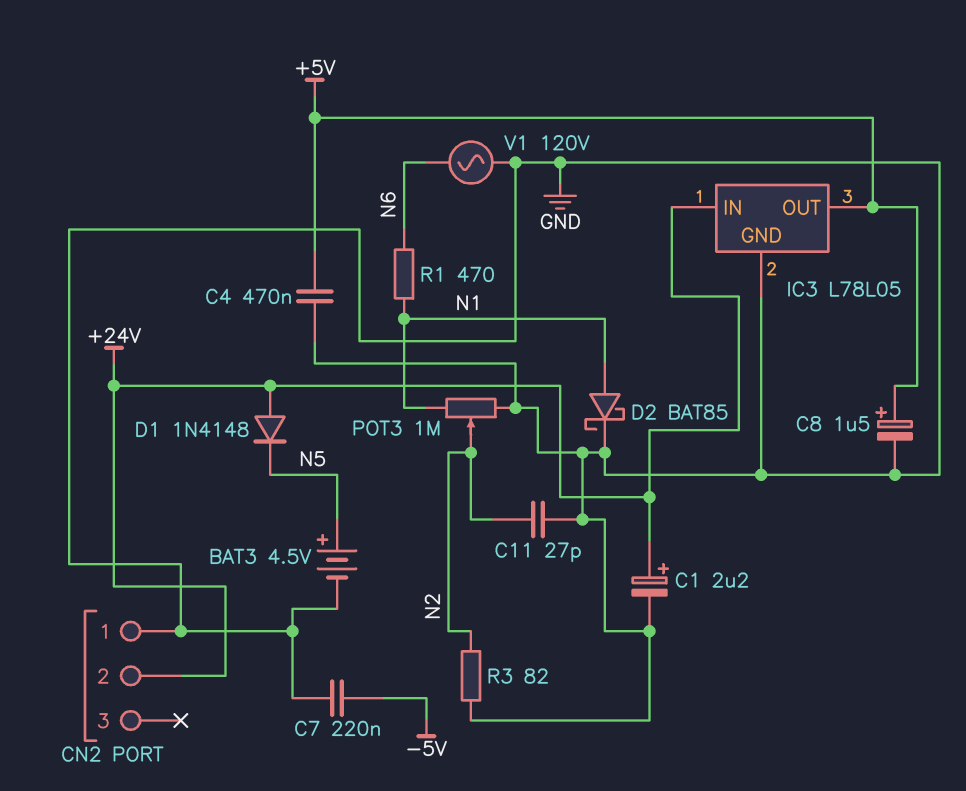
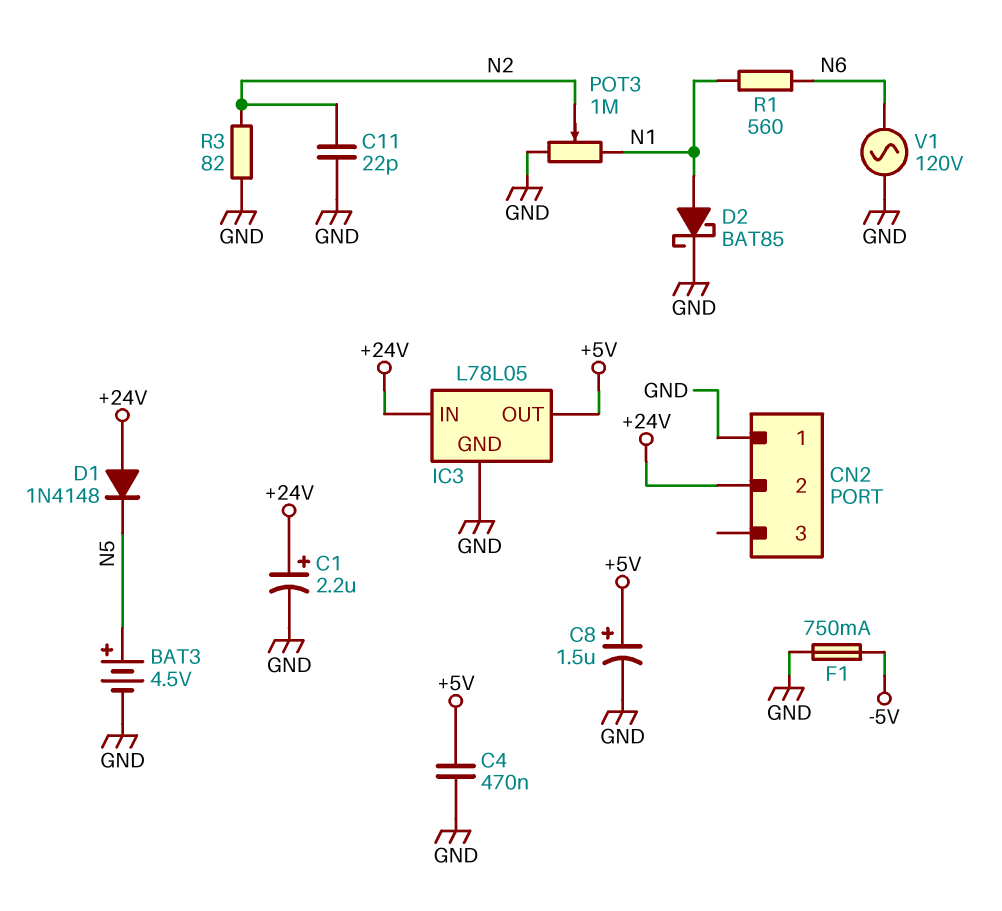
C7: 220nF (-5V, GND) -> none
C11: 27pF (GND, N2) -> 22pF (GND, N2)
F1: none -> 750mA (-5V, GND)
R1: 470 (N1, N6) -> 560 (N1, N6)

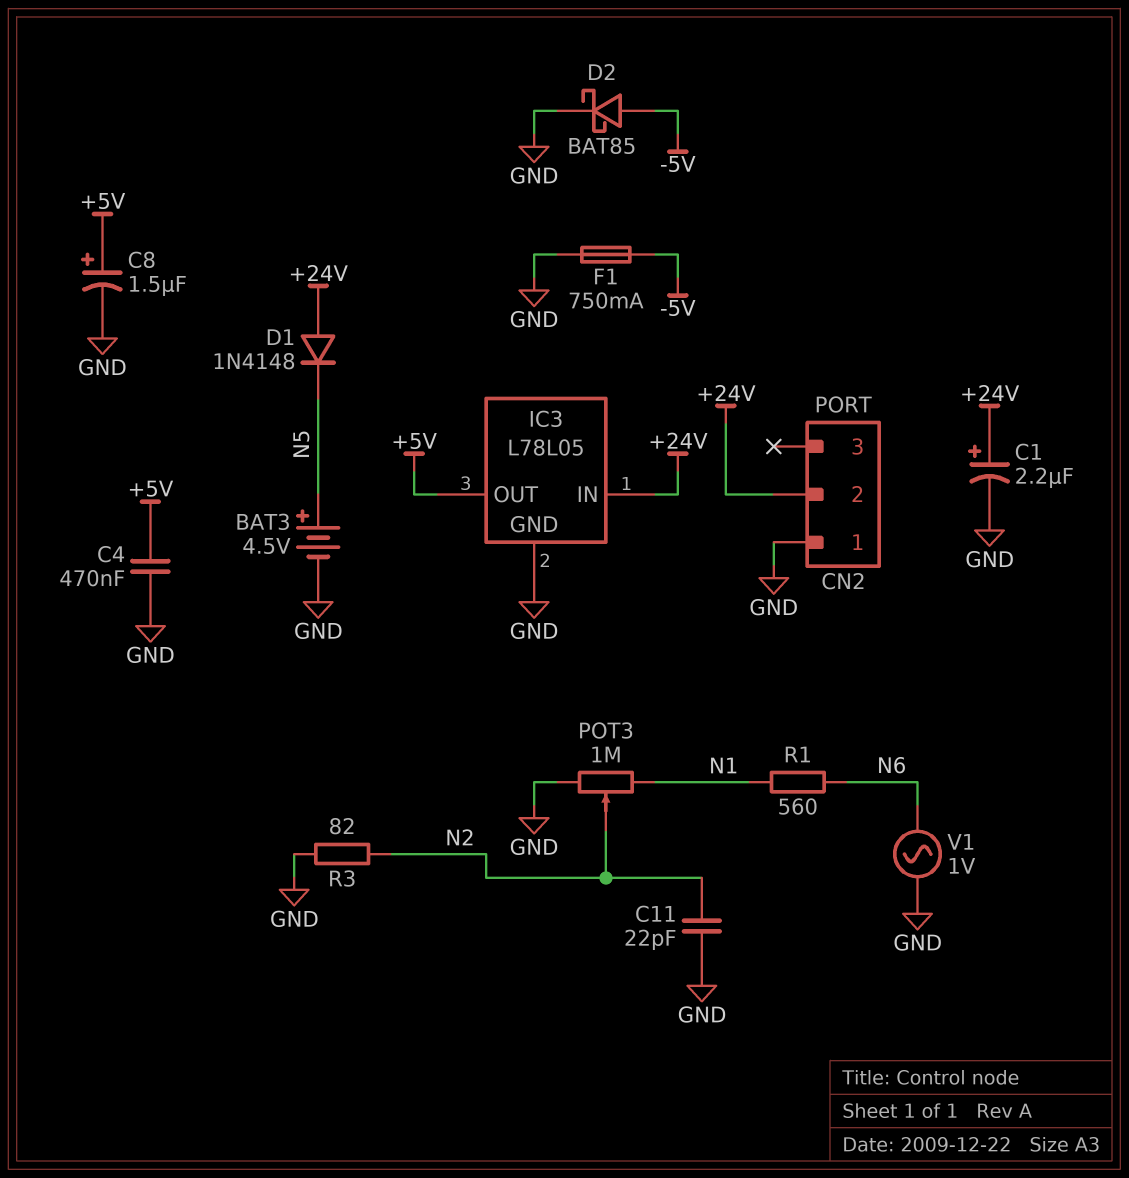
D2: schottky BAT85 (A N1, K GND) -> schottky BAT85 (A -5V, K GND)
V1: AC 120V (GND, N6) -> AC 1V (GND, N6)

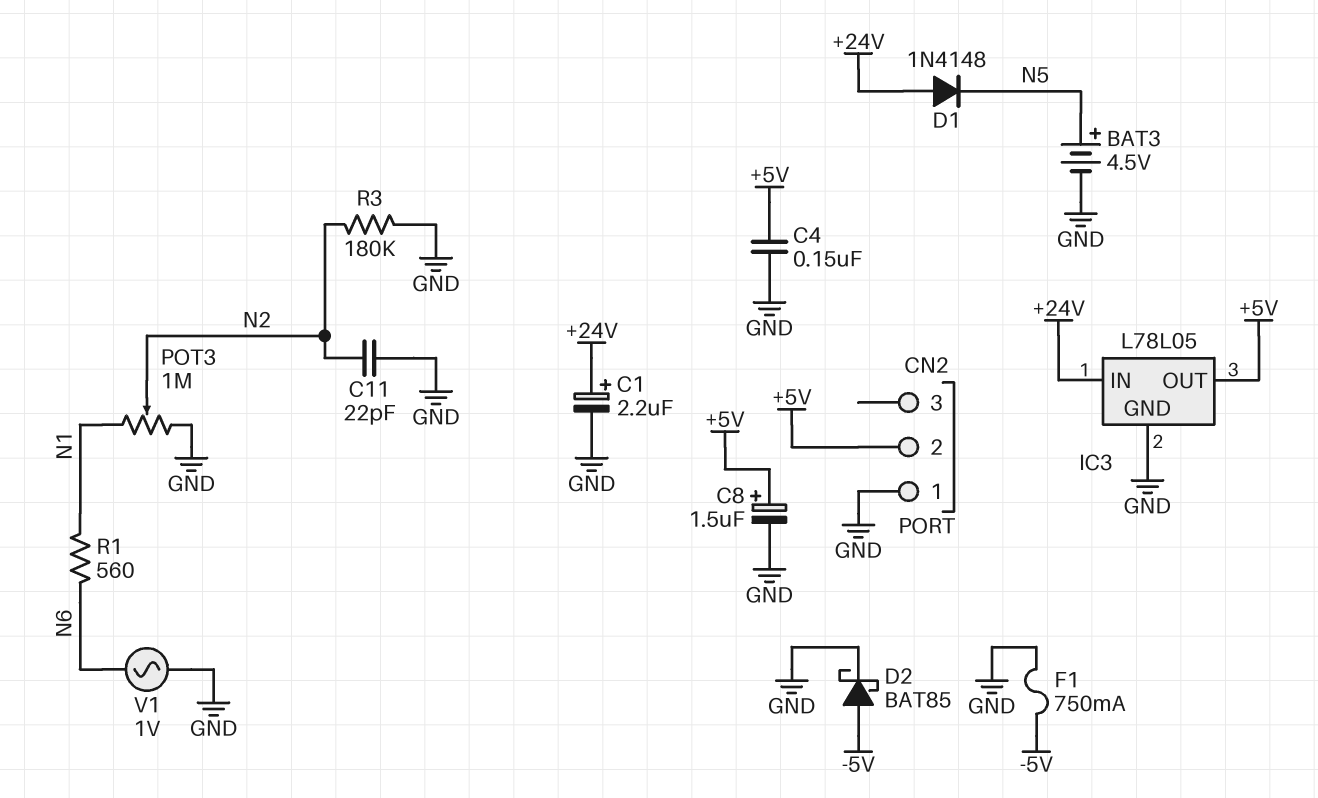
C4: 470nF (+5V, GND) -> 150nF (+5V, GND)
CN2 pin 2: +24V -> +5V
R3: 82 (GND, N2) -> 180k (GND, N2)

